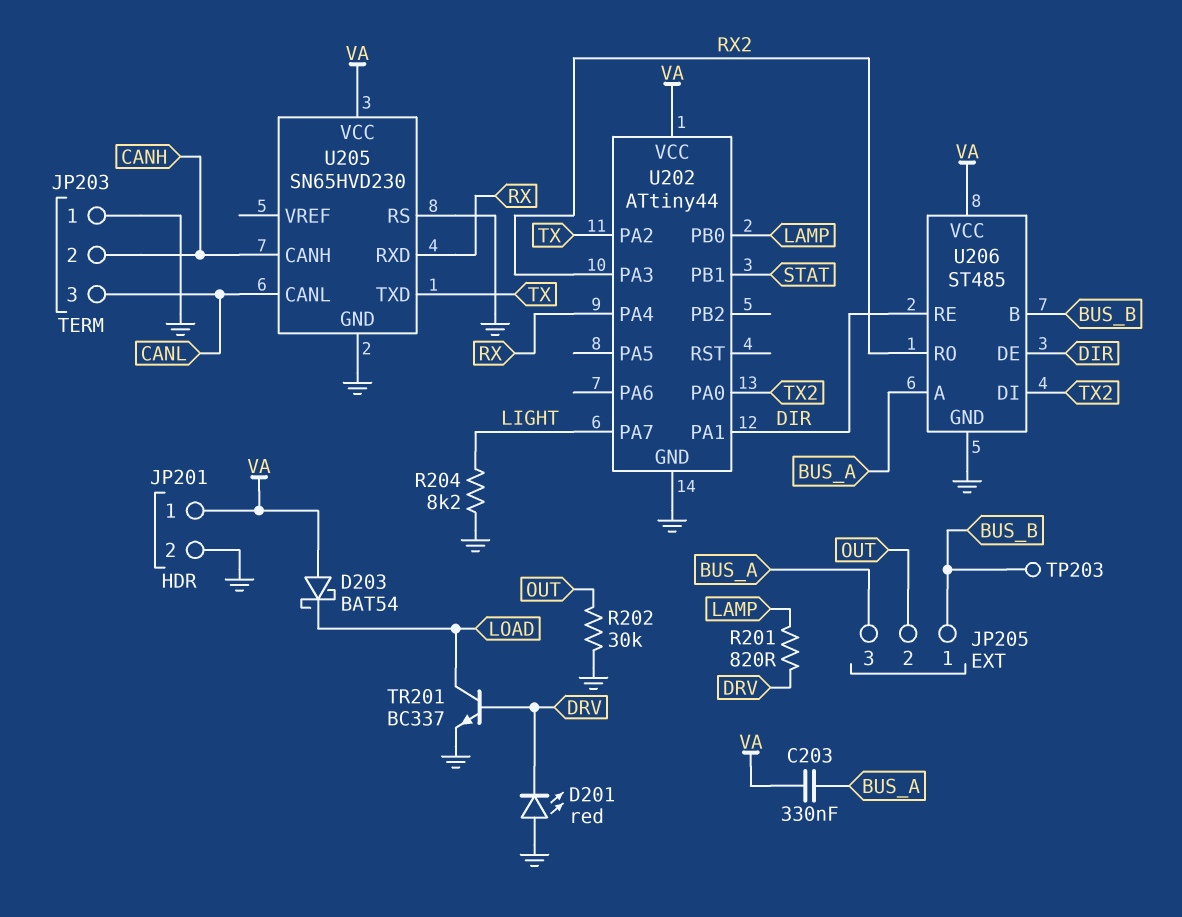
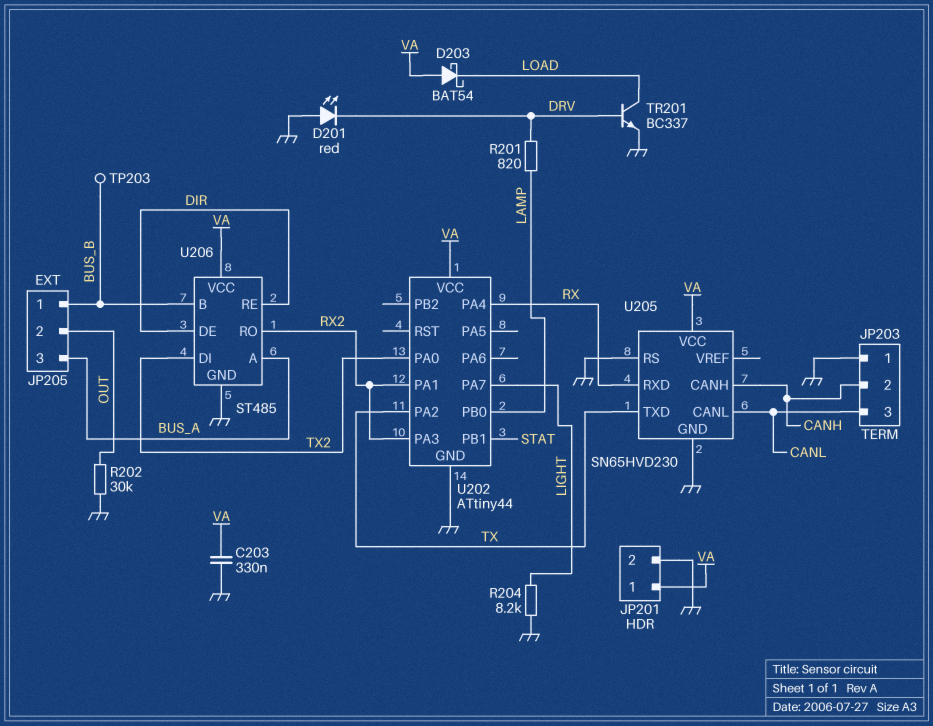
C203: 330nF (BUS_A, VA) -> 330nF (GND, VA)
U202 pin PA1: DIR -> RX2

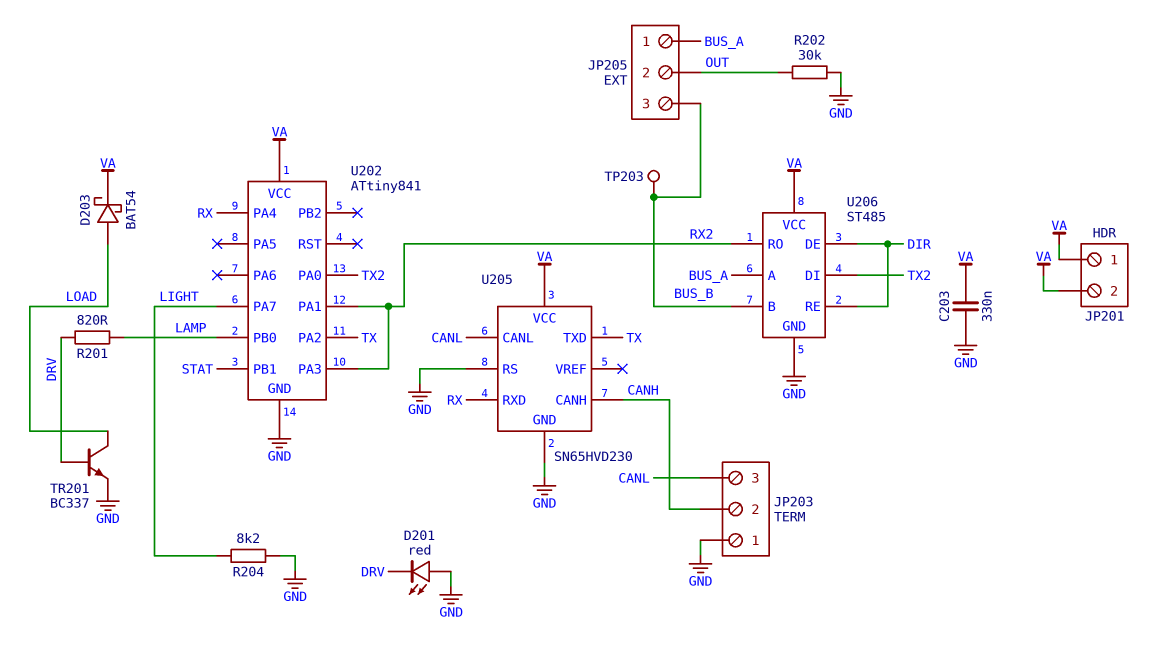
D203: schottky BAT54 (A VA, K LOAD) -> schottky BAT54 (A LOAD, K VA)
JP201 pin 2: GND -> VA
JP205 pin 1: BUS_B -> BUS_A
JP205 pin 3: BUS_A -> BUS_B
U202: ATtiny44 -> ATtiny841

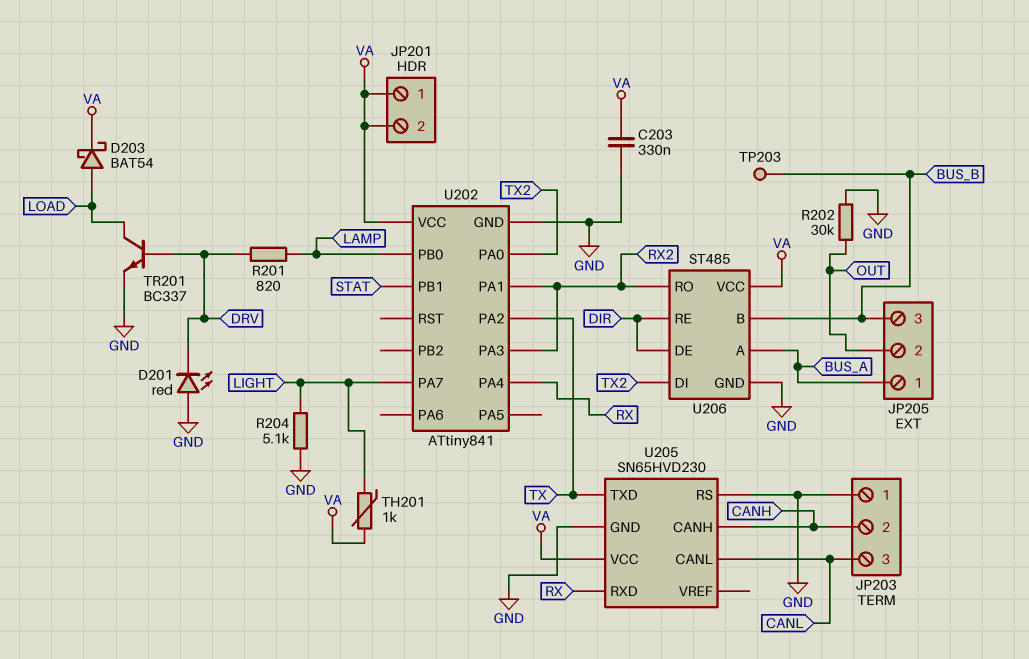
R204: 8.2k (GND, LIGHT) -> 5.1k (GND, LIGHT)
TH201: none -> 1k (LIGHT, VA)

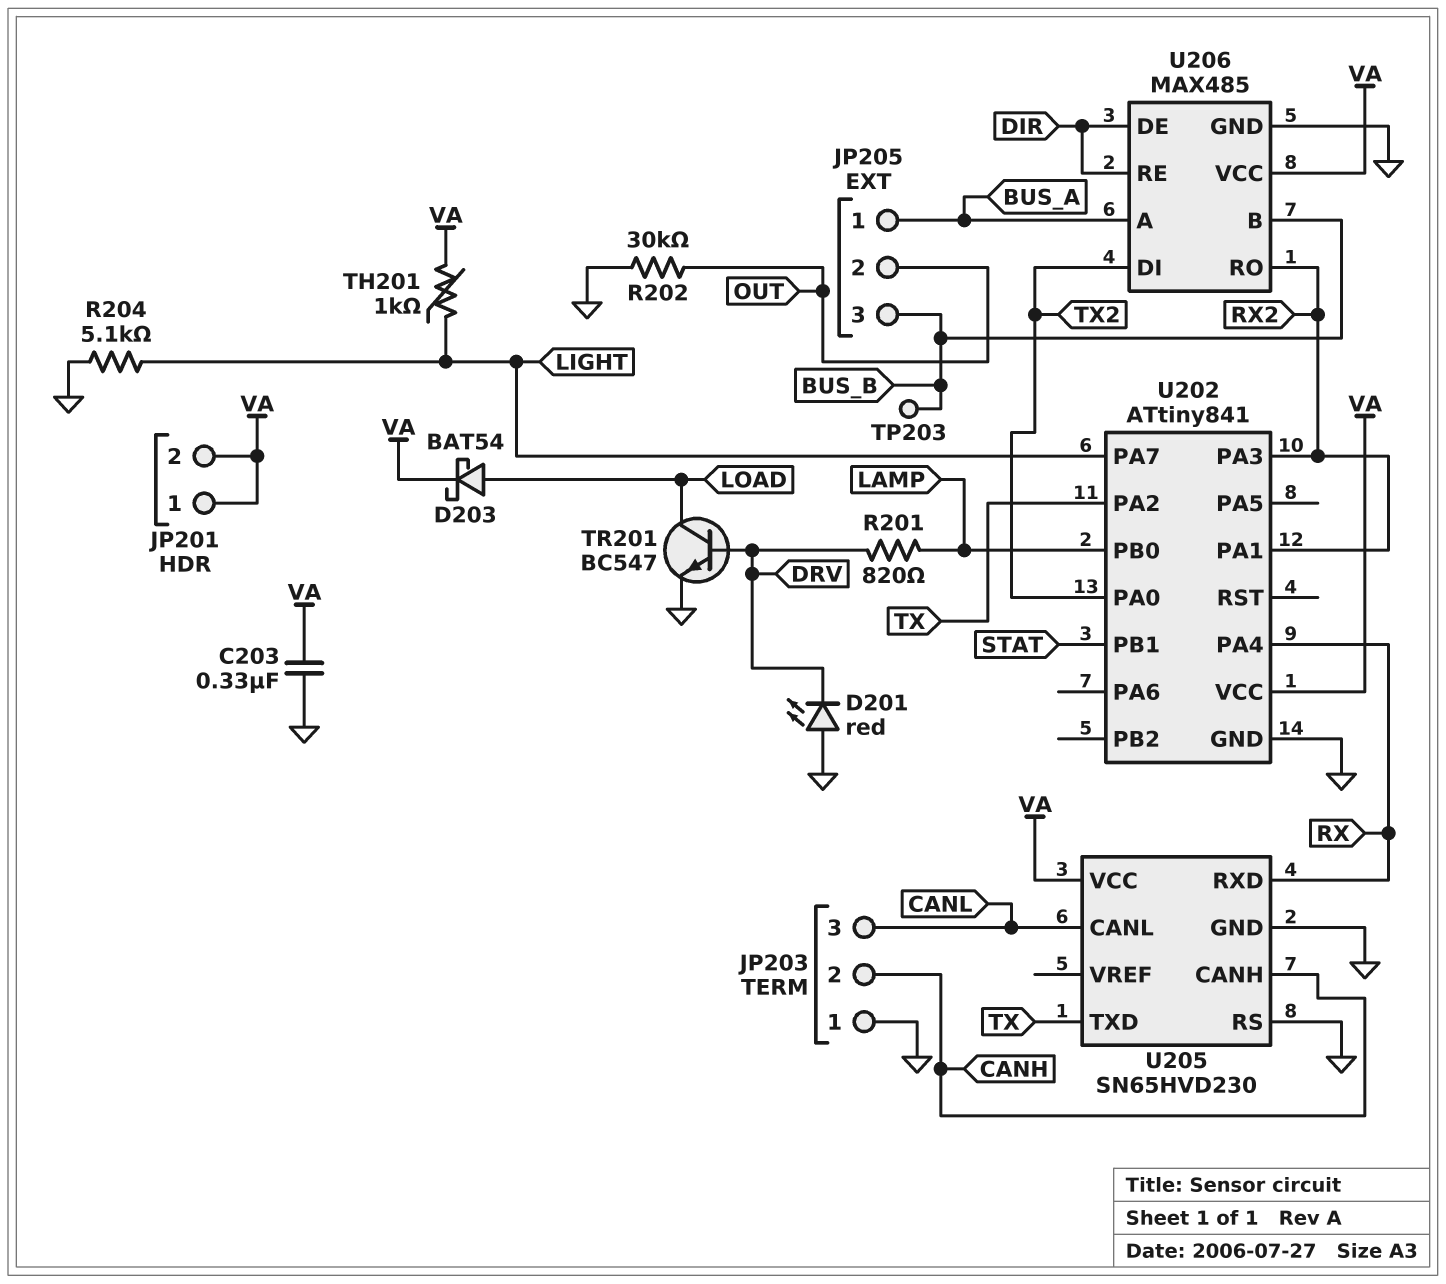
TR201: NPN BC337 (B DRV, C LOAD, E GND) -> NPN BC547 (B DRV, C LOAD, E GND)
U206: ST485 -> MAX485

